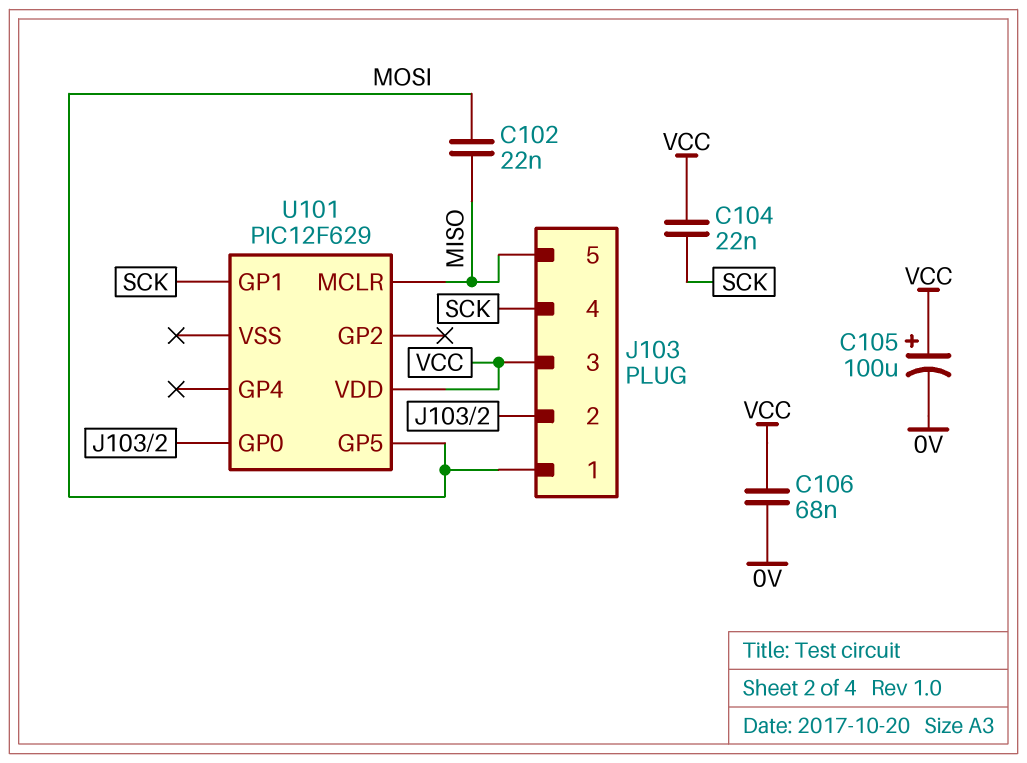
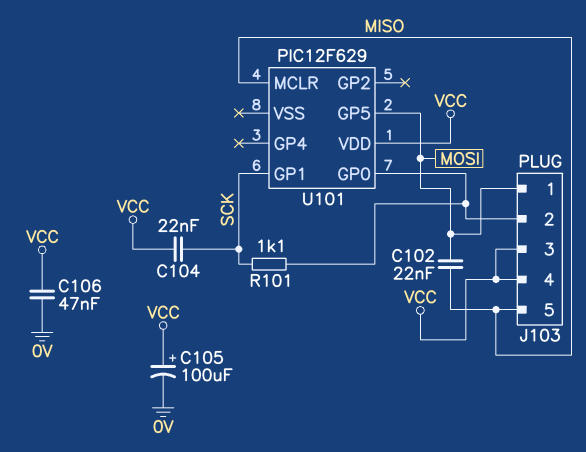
C106: 68nF (0V, VCC) -> 47nF (0V, VCC)
J103 pin 4: SCK -> VCC
R101: none -> 1.1k (J103/2, SCK)

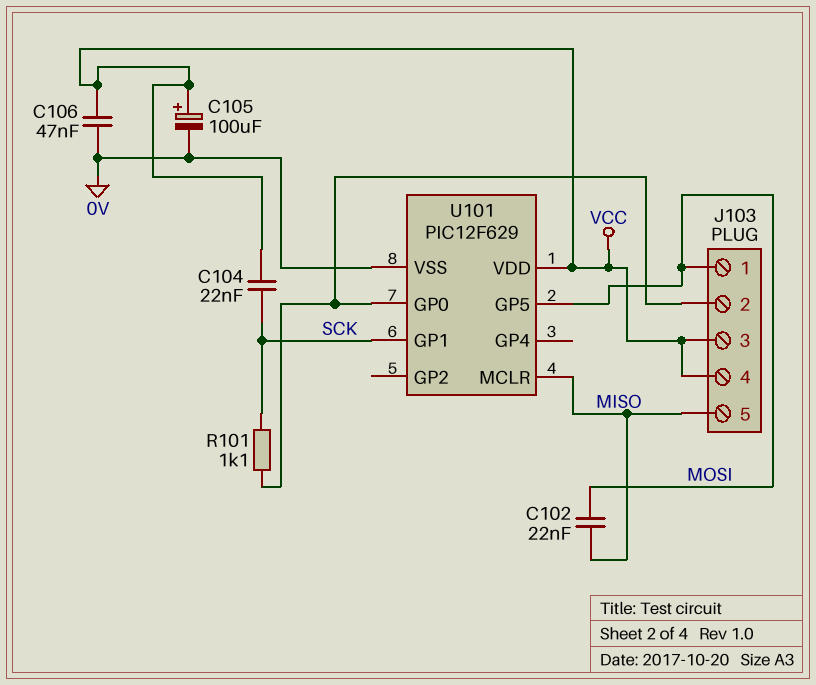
U101 pin VSS: none -> 0V

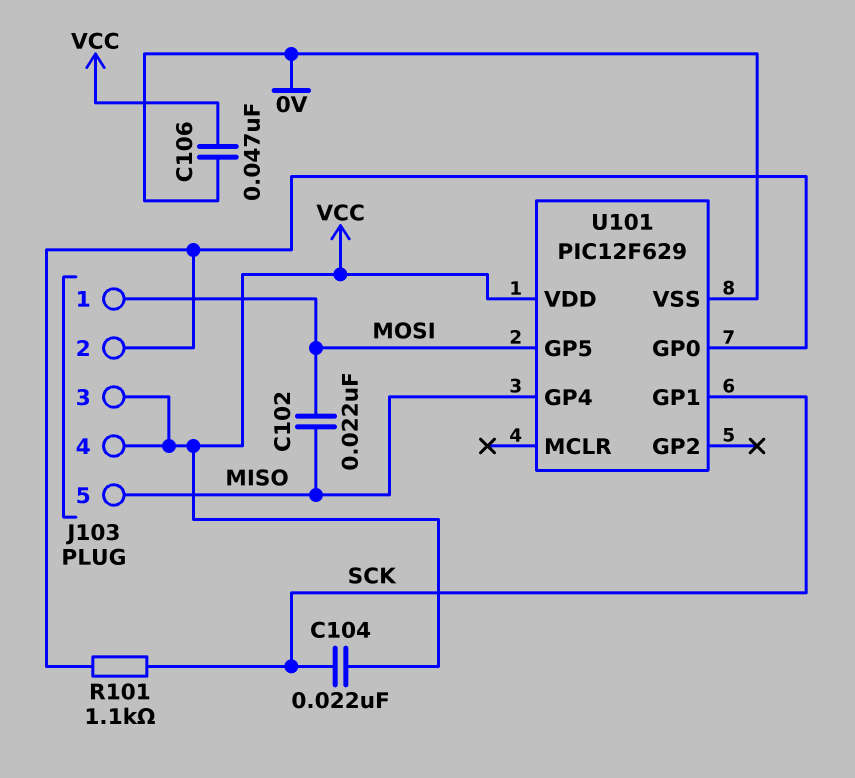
C105: 100uF (plus VCC, minus 0V) -> none
U101 pin GP4: none -> MISO
U101 pin MCLR: MISO -> none

